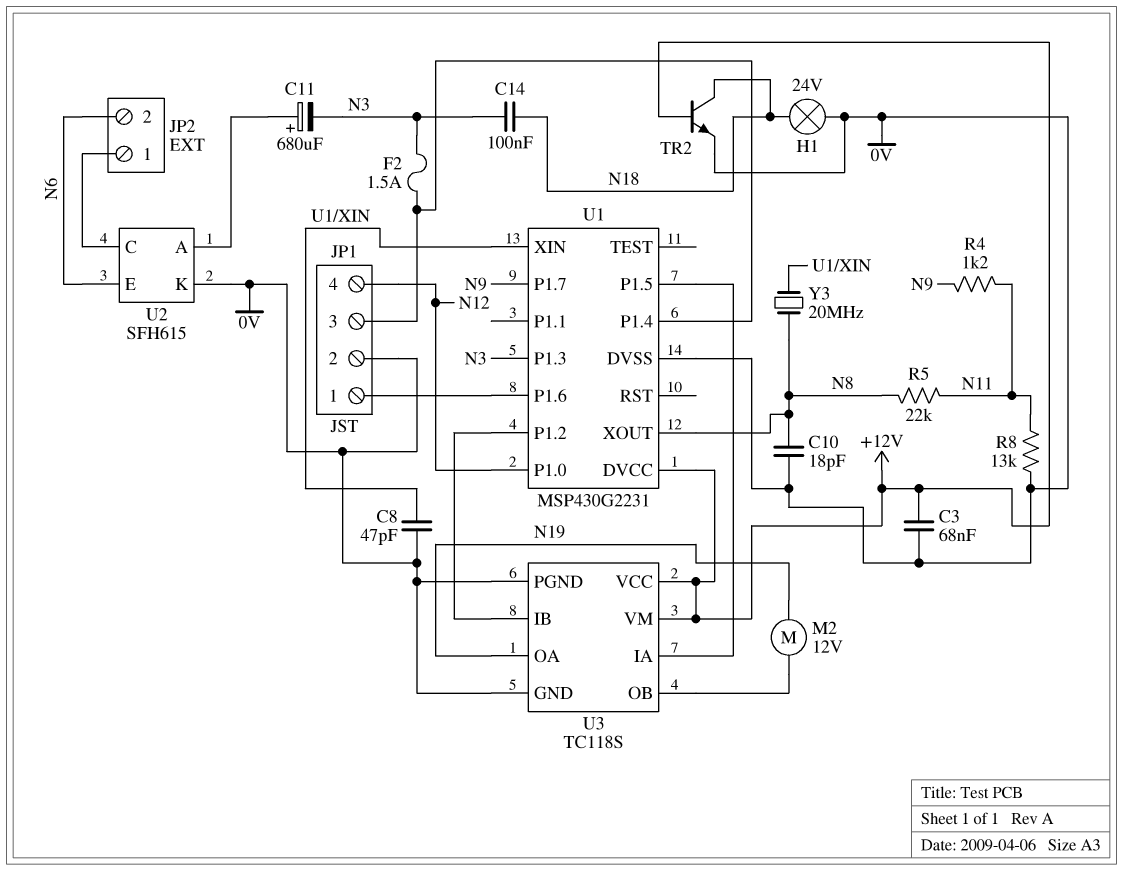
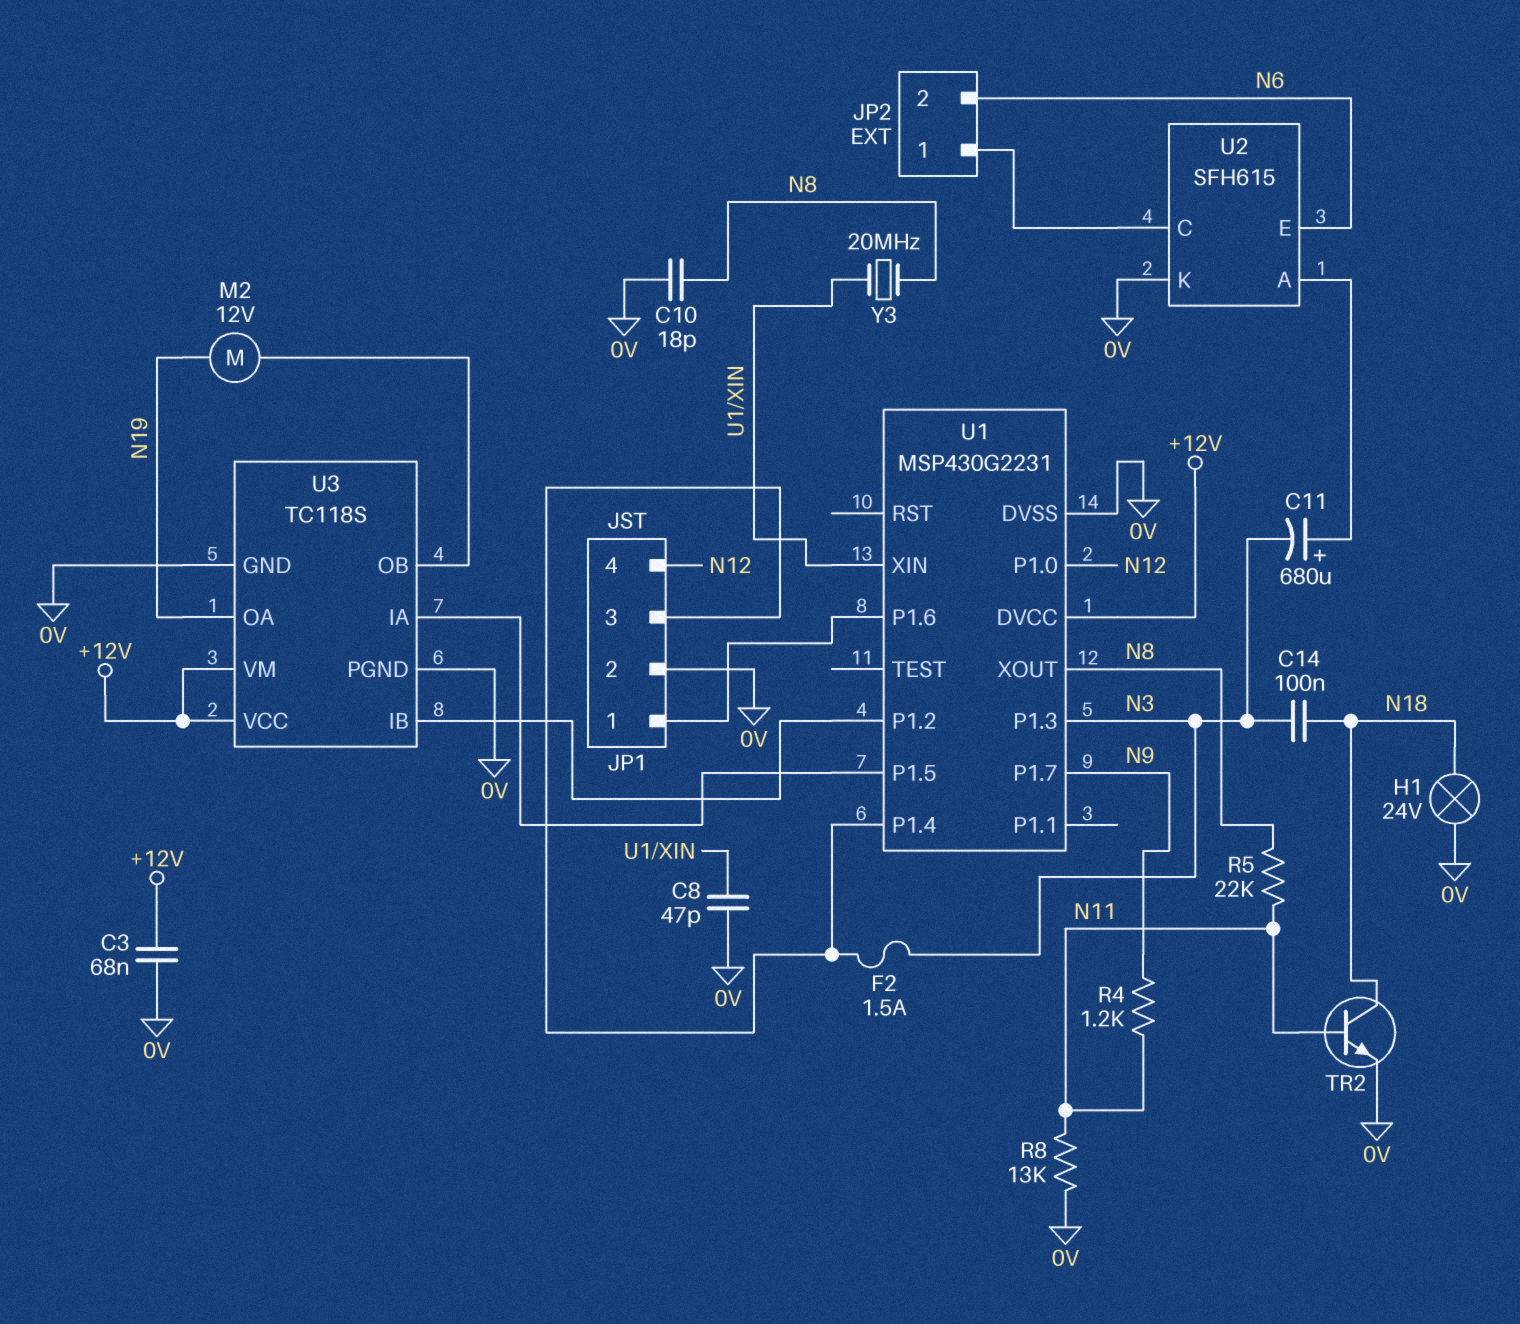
TR2: NPN (B +12V, C N18, E 0V) -> NPN (B N11, C N18, E 0V)

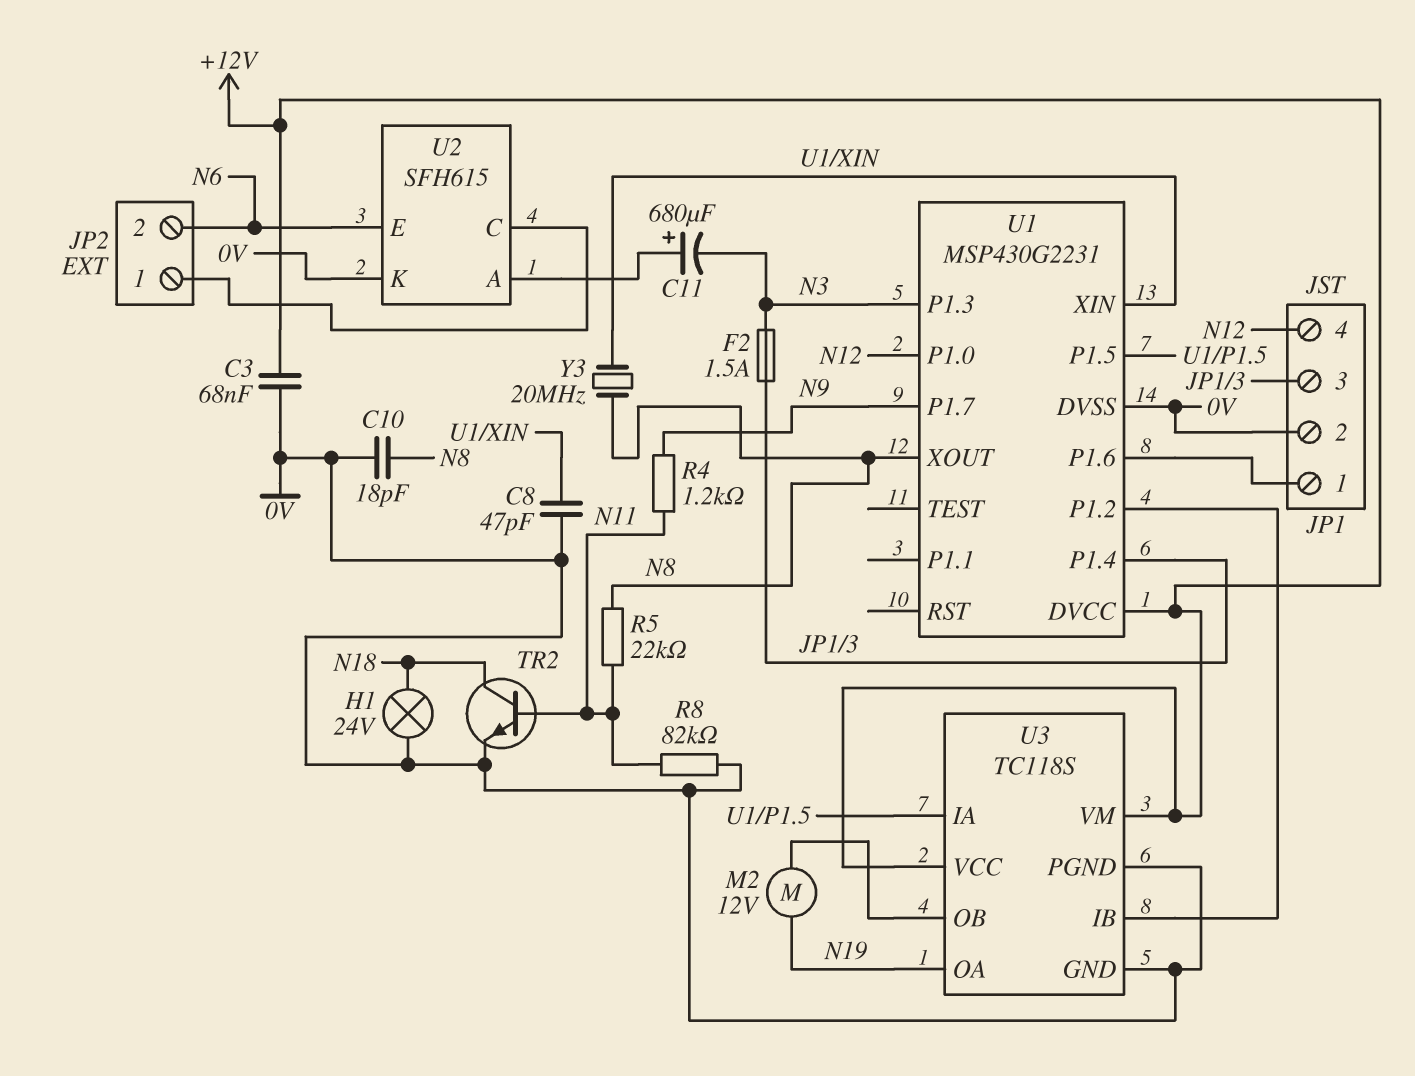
C14: 100nF (N3, N18) -> none
R8: 13k (0V, N11) -> 82k (0V, N11)

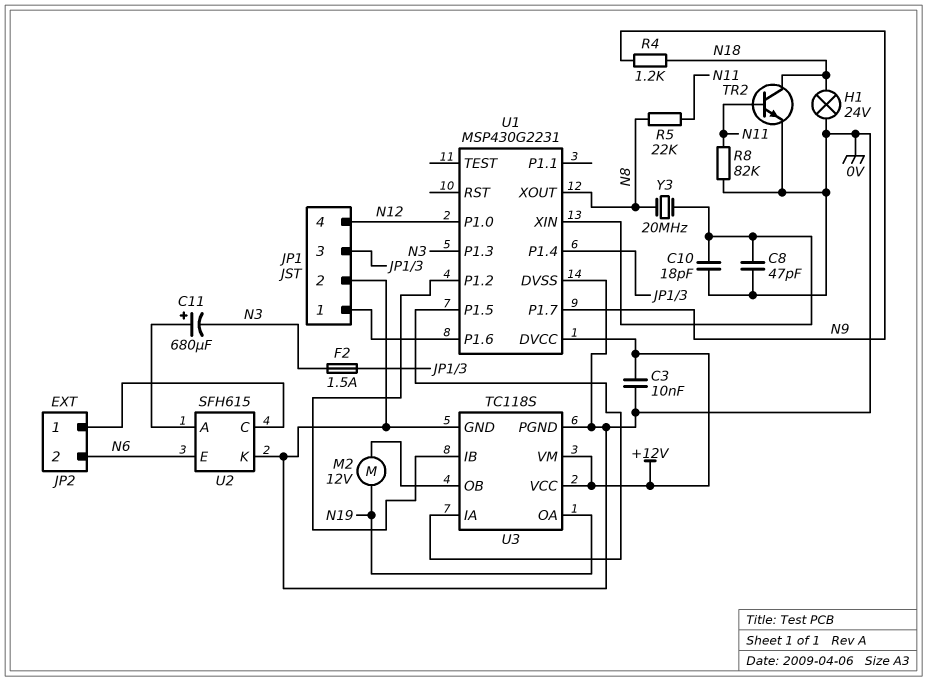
C3: 68nF (+12V, 0V) -> 10nF (+12V, 0V)
C10: 18pF (0V, N8) -> 18pF (0V, U1/XIN)
R4: 1.2k (N9, N11) -> 1.2k (N9, N18)

